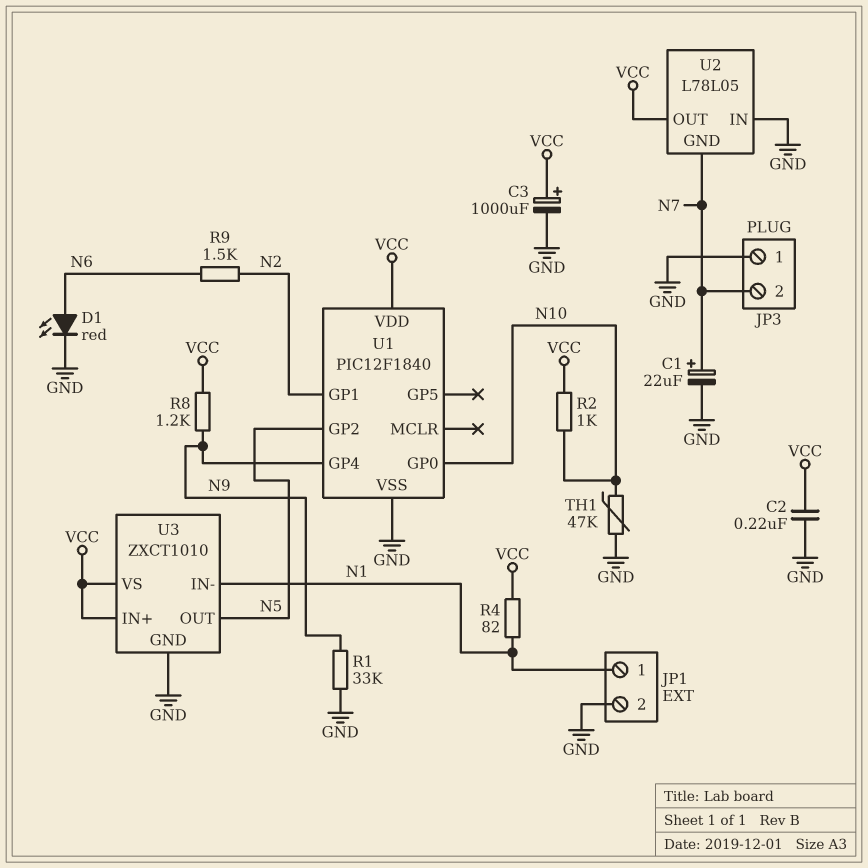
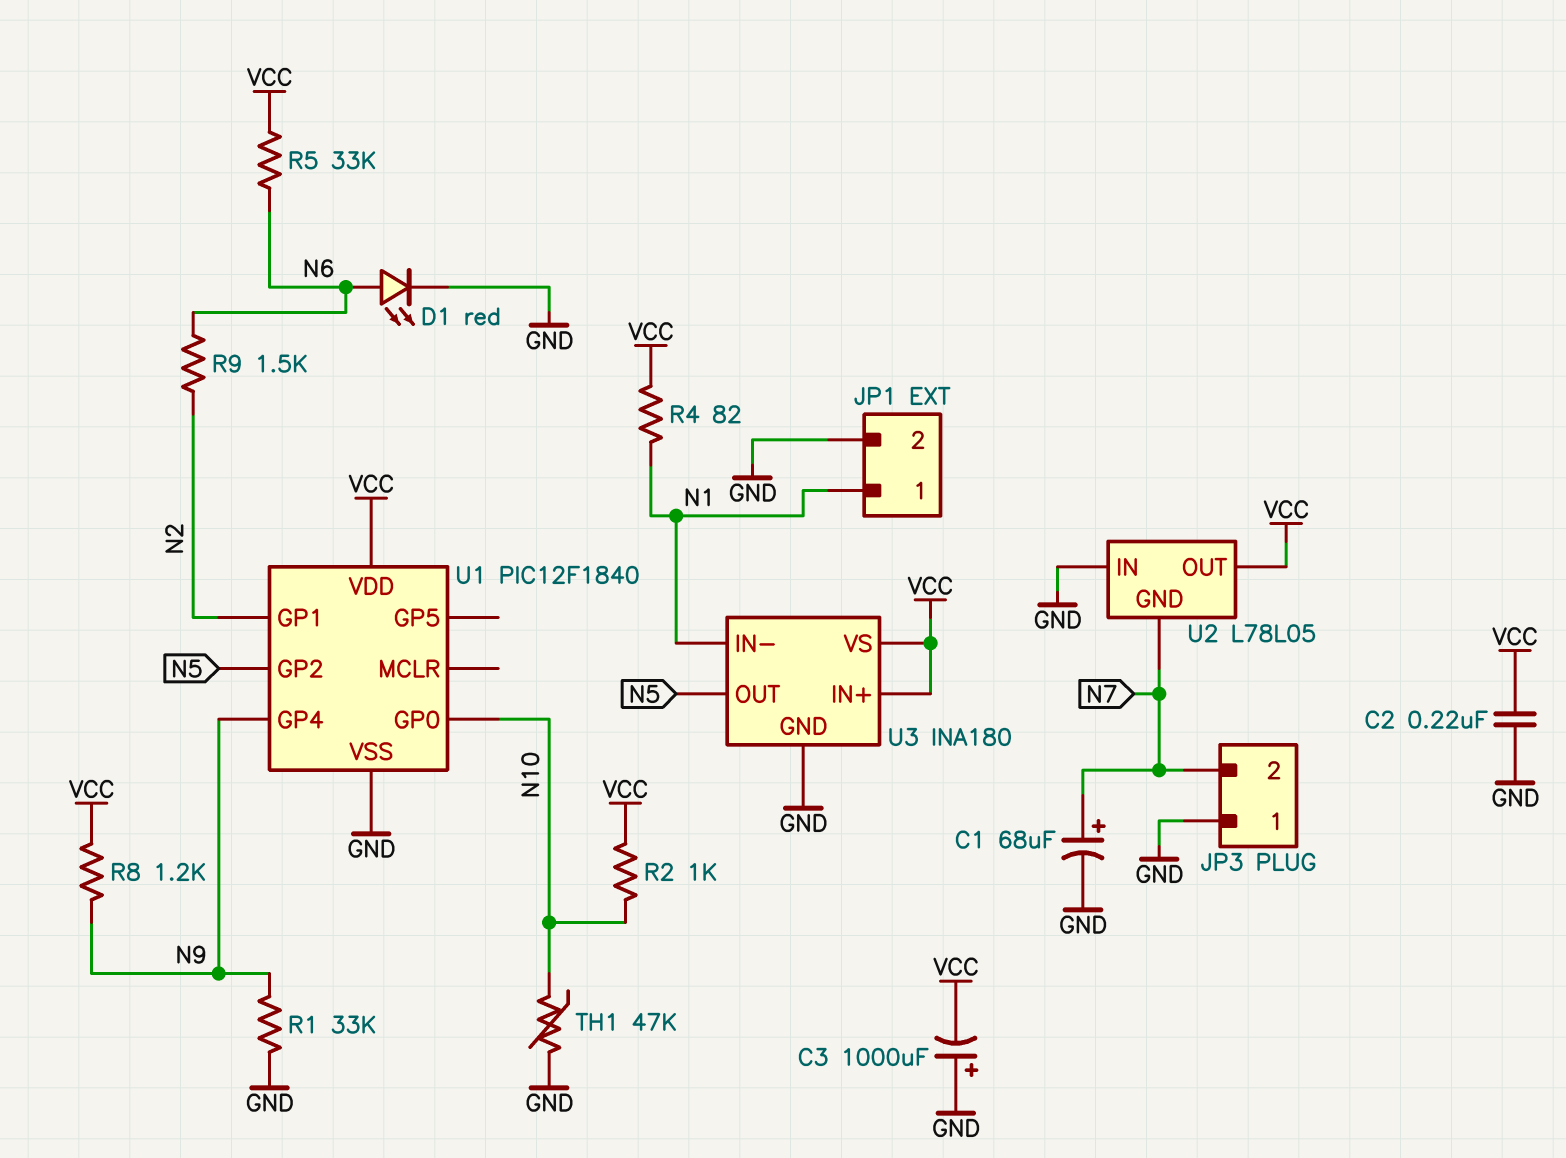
C1: 22uF (plus N7, minus GND) -> 68uF (plus N7, minus GND)
C3: 1000uF (plus VCC, minus GND) -> 1000uF (plus GND, minus VCC)
R5: none -> 33k (N6, VCC)
U3: ZXCT1010 -> INA180

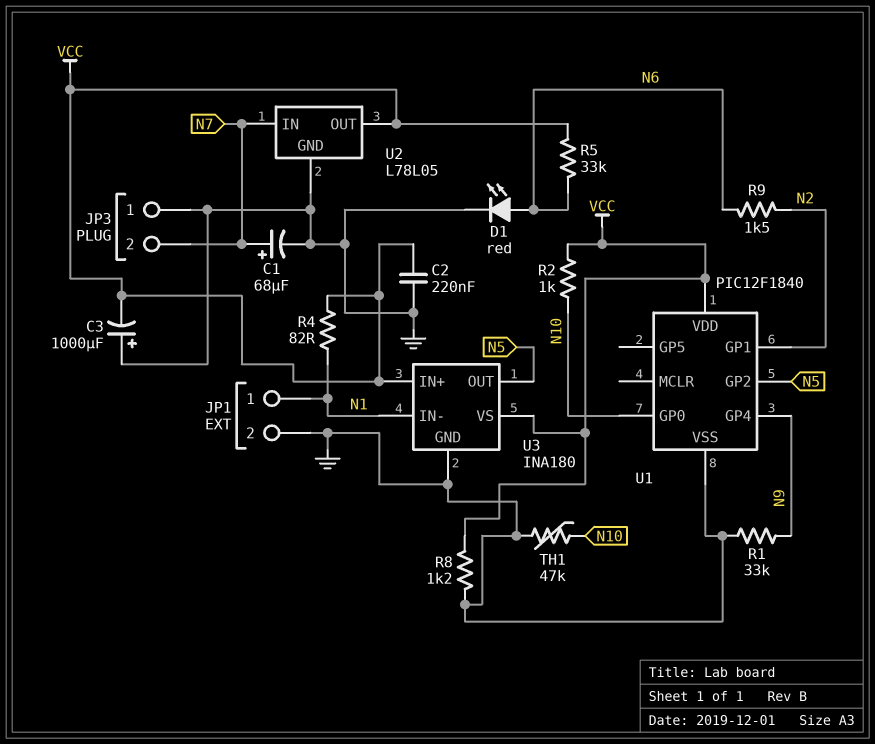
R8: 1.2k (N9, VCC) -> 1.2k (GND, VCC)
U2 pin GND: N7 -> GND
U2 pin IN: GND -> N7

